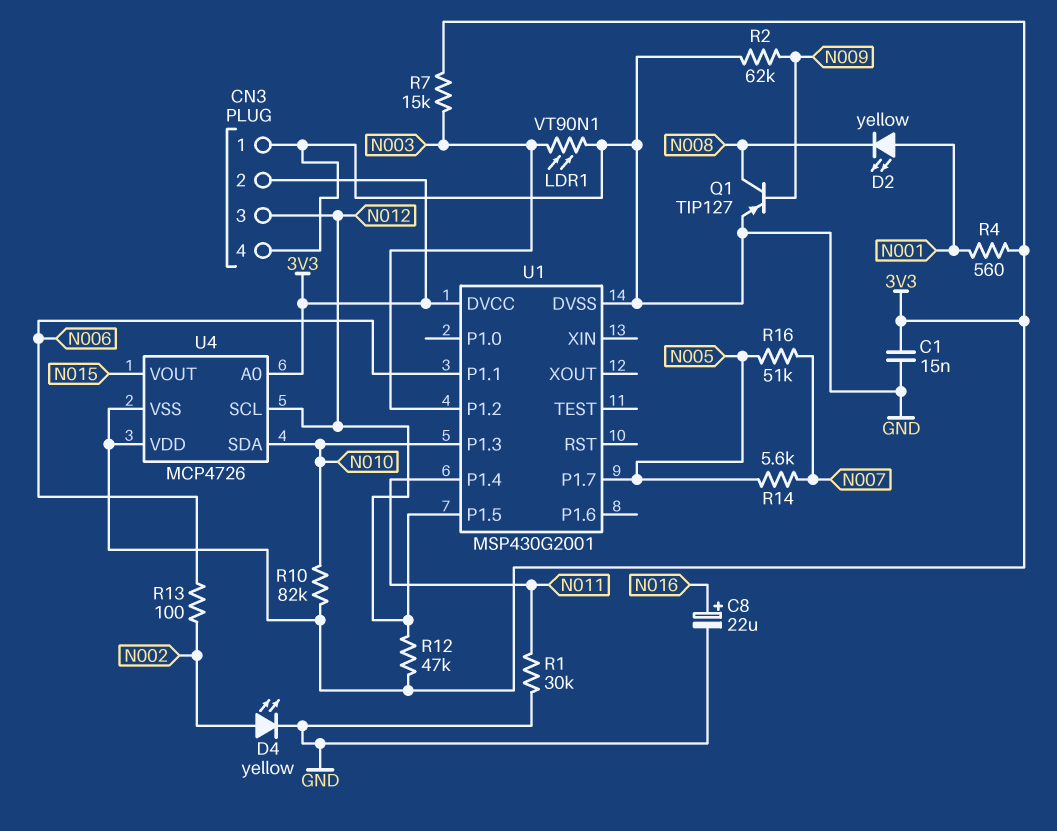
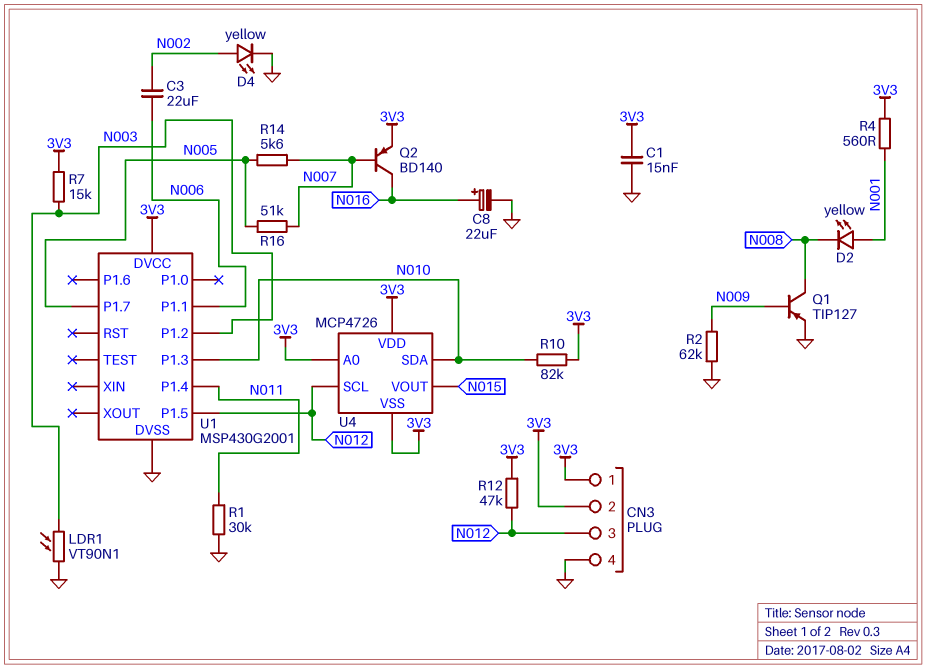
C3: none -> 22uF (N002, N006)
CN3 pin 1: GND -> 3V3
Q2: none -> PNP BD140 (B N007, C N016, E 3V3)
R13: 100 (N002, N006) -> none

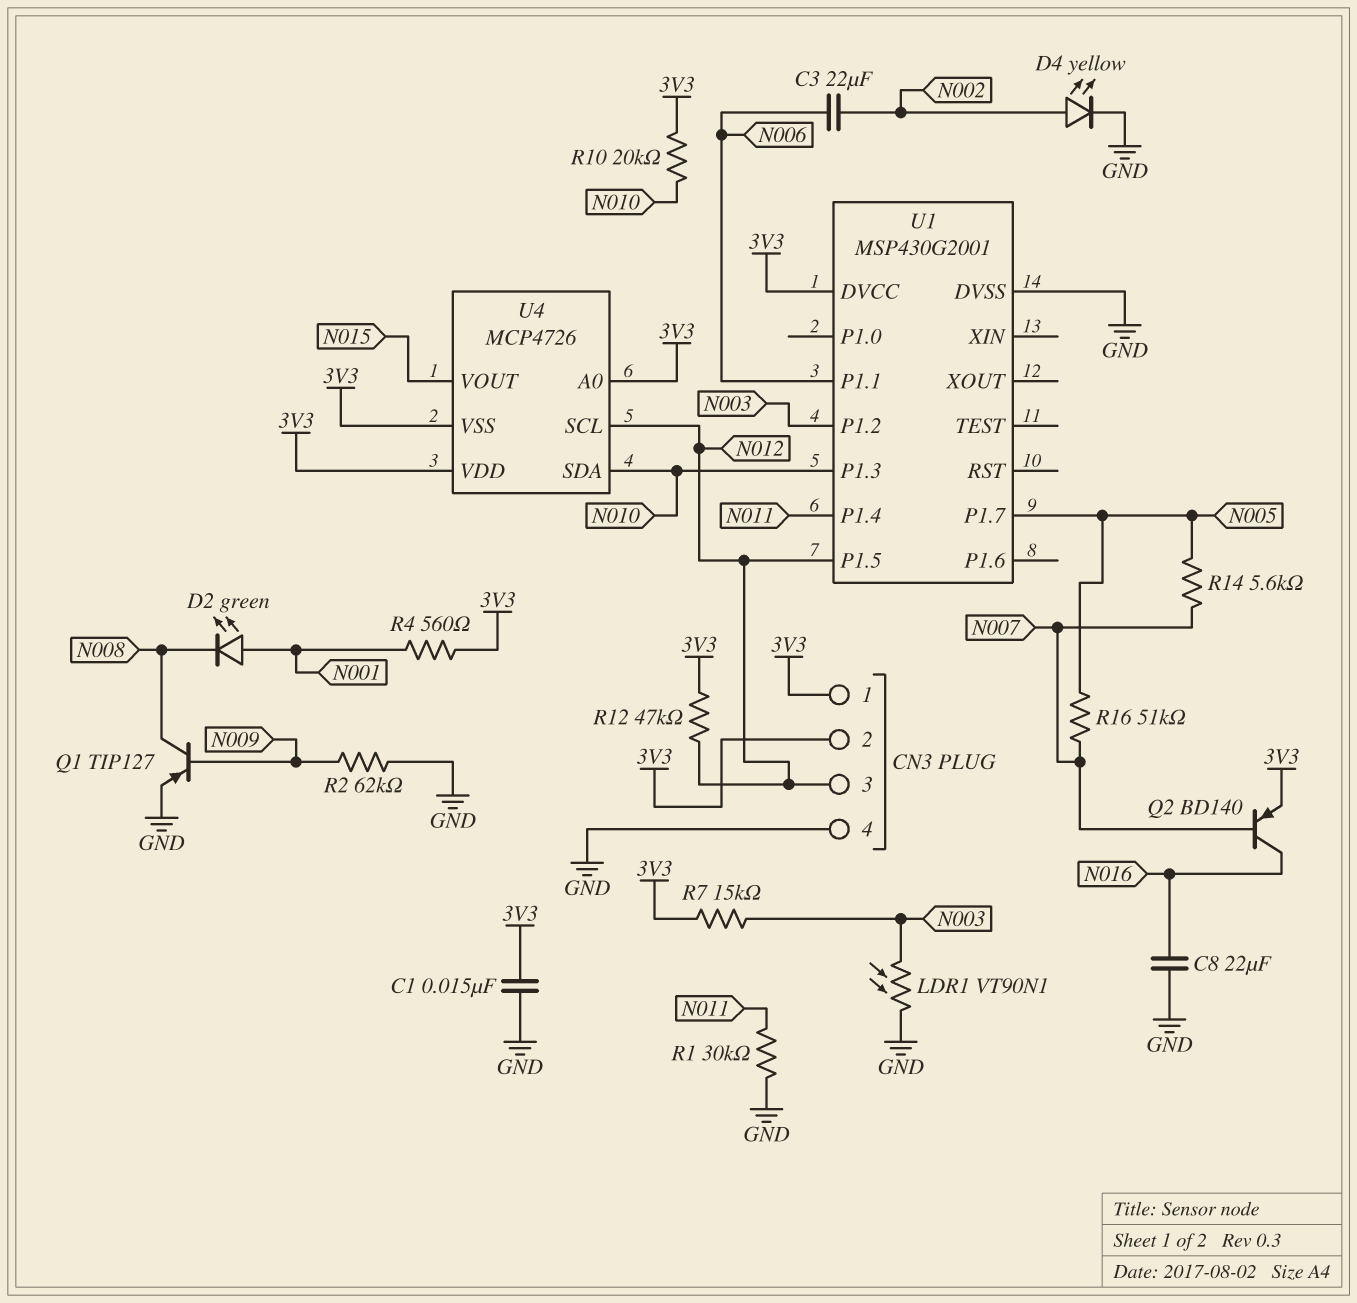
C8: 22uF (plus N016, minus GND) -> 22uF (GND, N016)
D2: LED yellow (A N001, K N008) -> LED green (A N001, K N008)
R10: 82k (3V3, N010) -> 20k (3V3, N010)

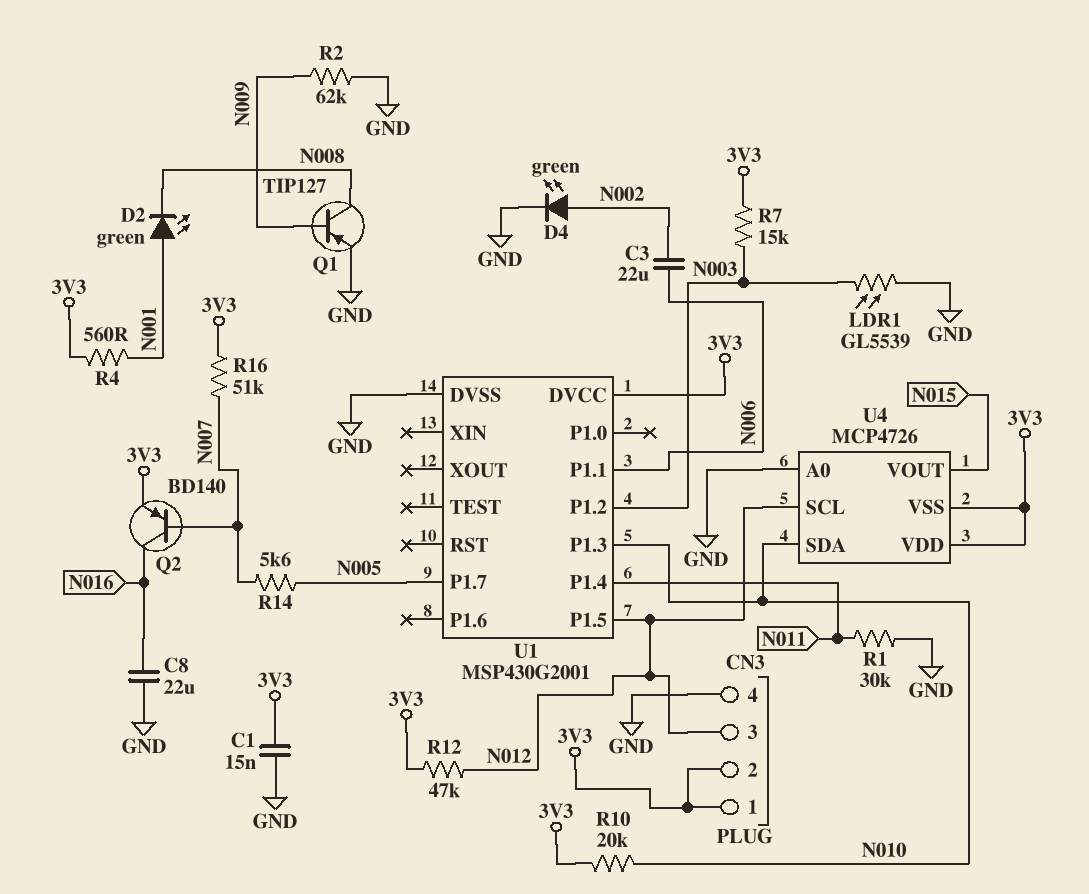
D4: LED yellow (A N002, K GND) -> LED green (A N002, K GND)
LDR1: VT90N1 (GND, N003) -> GL5539 (GND, N003)
R16: 51k (N005, N007) -> 51k (3V3, N007)
U4 pin A0: 3V3 -> GND

